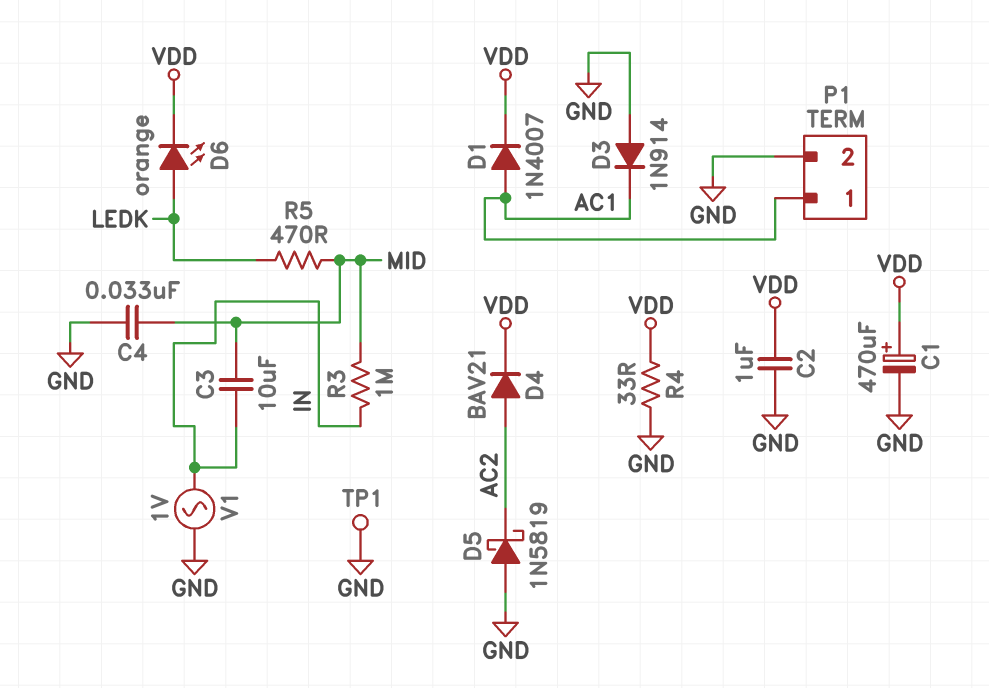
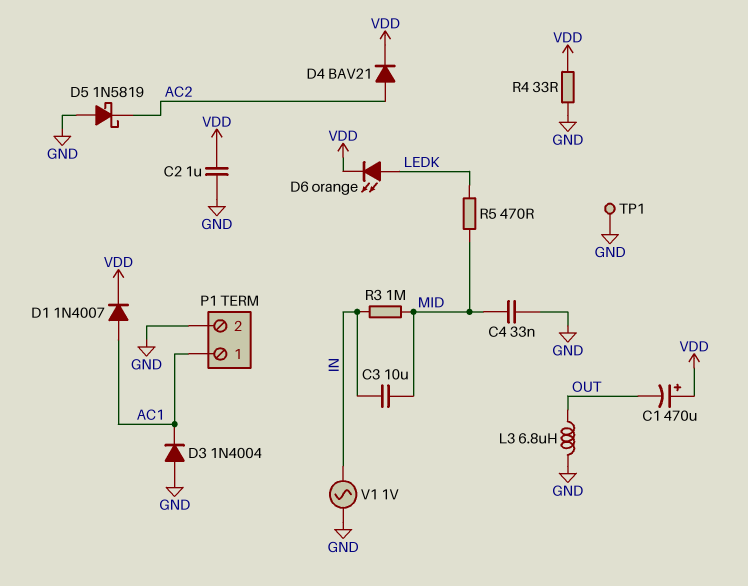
C1: 470uF (plus VDD, minus GND) -> 470uF (plus VDD, minus OUT)
D3: diode 1N914 (A GND, K AC1) -> diode 1N4004 (A GND, K AC1)
L3: none -> 6.8uH (GND, OUT)

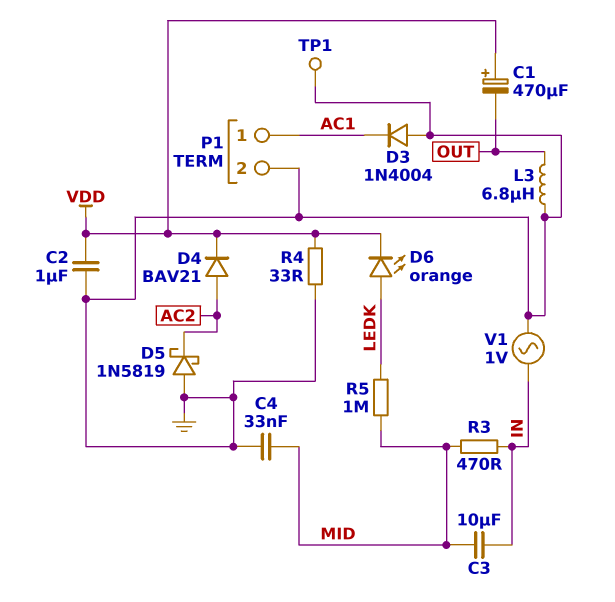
D1: diode 1N4007 (A AC1, K VDD) -> none
R3: 1M (IN, MID) -> 470 (IN, MID)
R5: 470 (LEDK, MID) -> 1M (LEDK, MID)

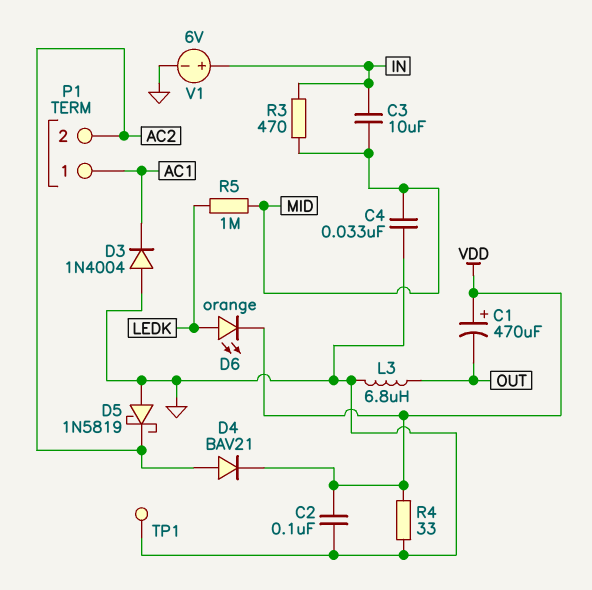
C2: 1uF (GND, VDD) -> 100nF (GND, VDD)
P1 pin 2: GND -> AC2
V1: AC 1V (GND, IN) -> 6V (plus IN, minus GND)

